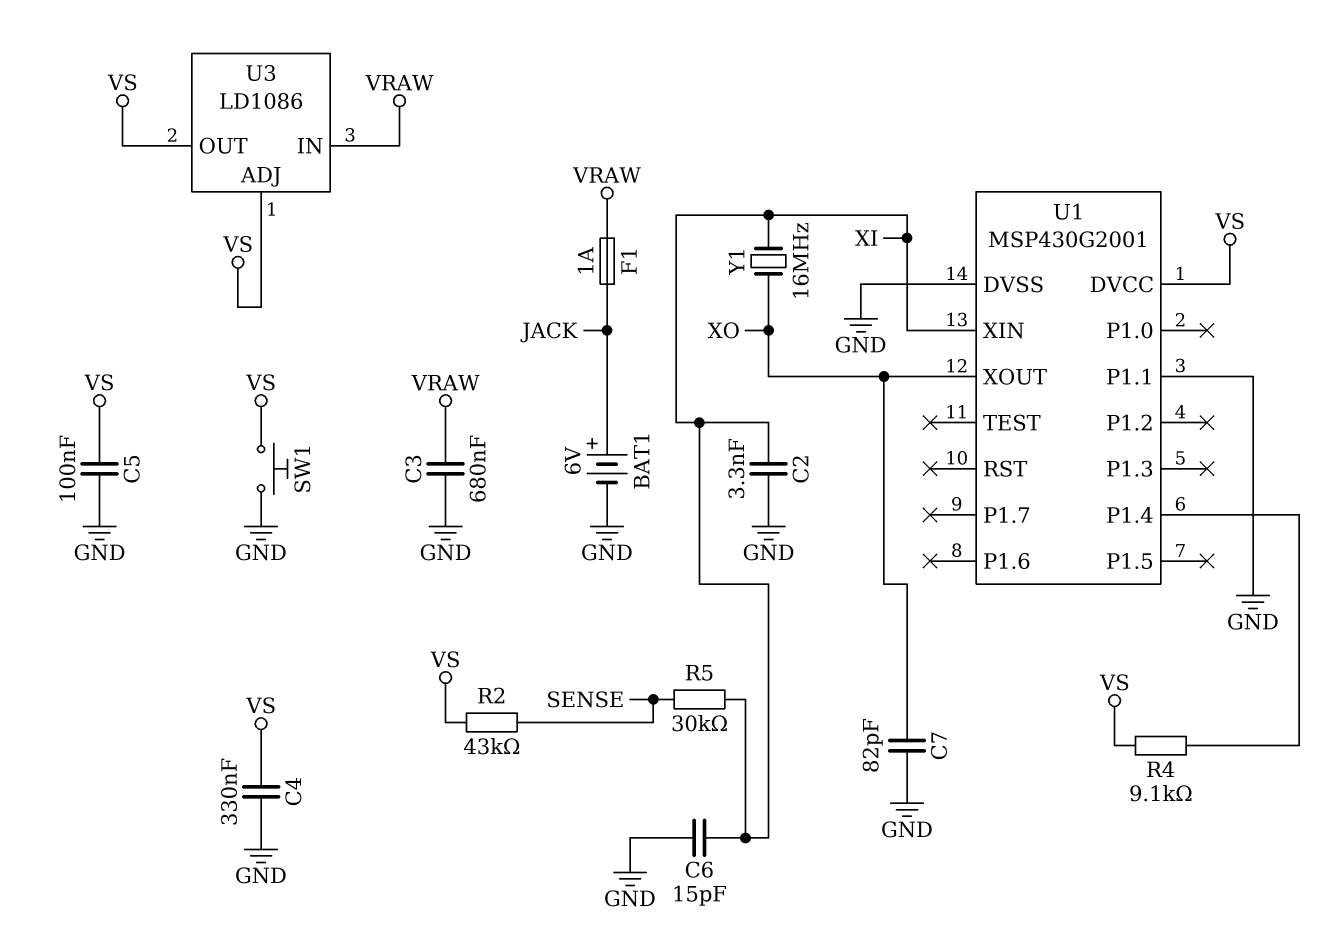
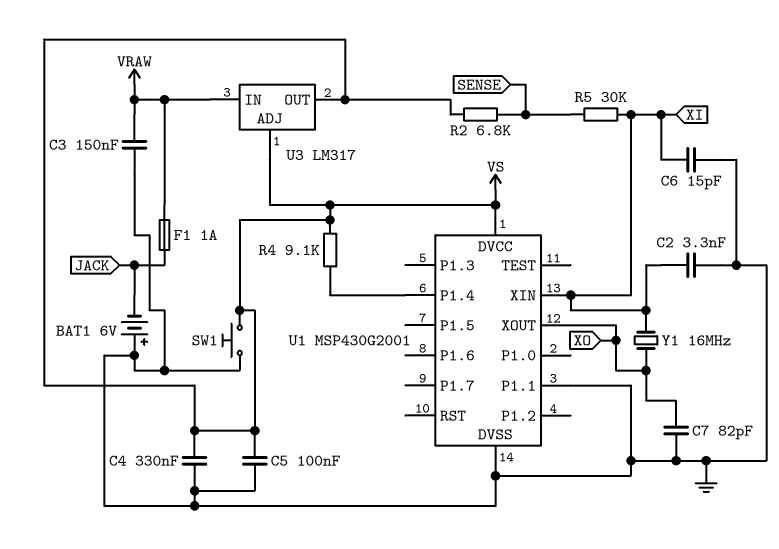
BAT1: 6V (plus JACK, minus GND) -> 6V (plus GND, minus JACK)
C3: 680nF (GND, VRAW) -> 150nF (GND, VRAW)
R2: 43k (SENSE, VS) -> 6.8k (SENSE, VS)
U3: LD1086 -> LM317

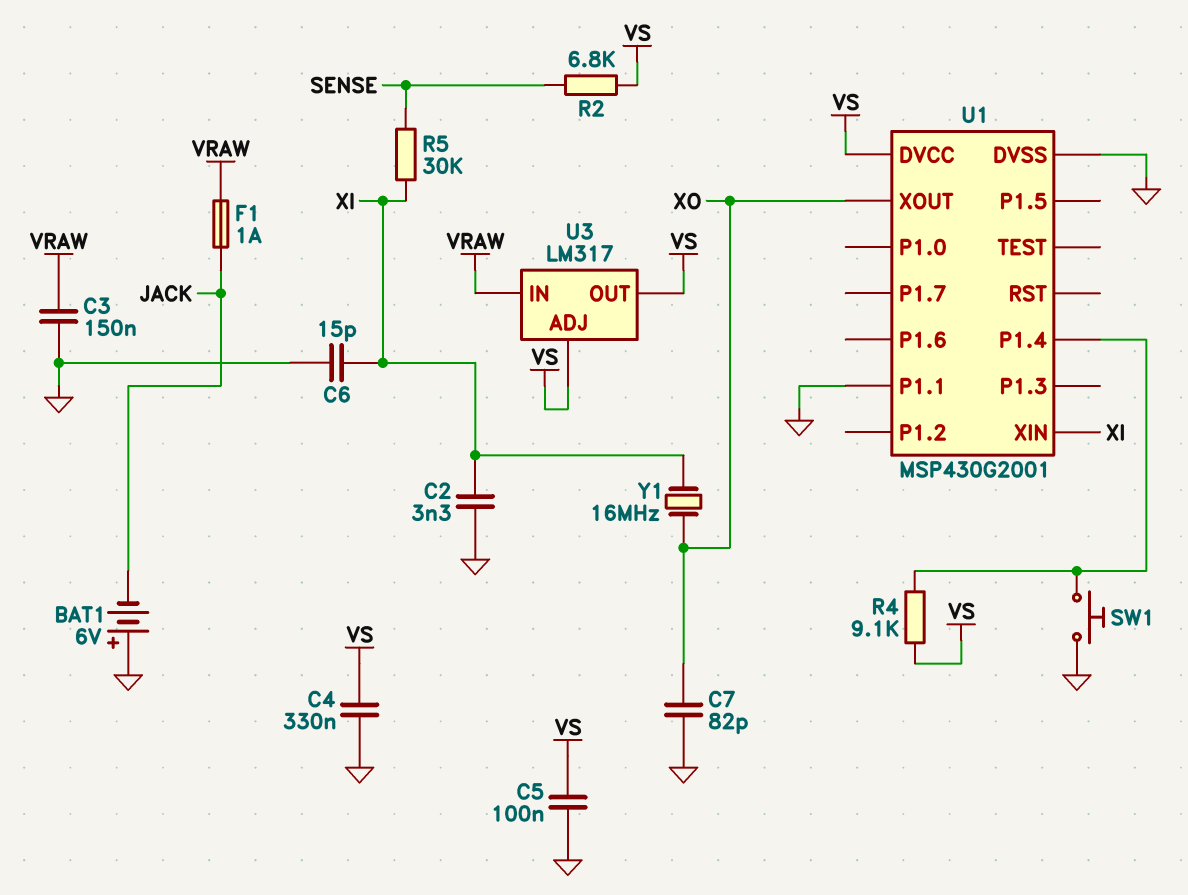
SW1: button (GND, VS) -> button (GND, U1/P1.4)

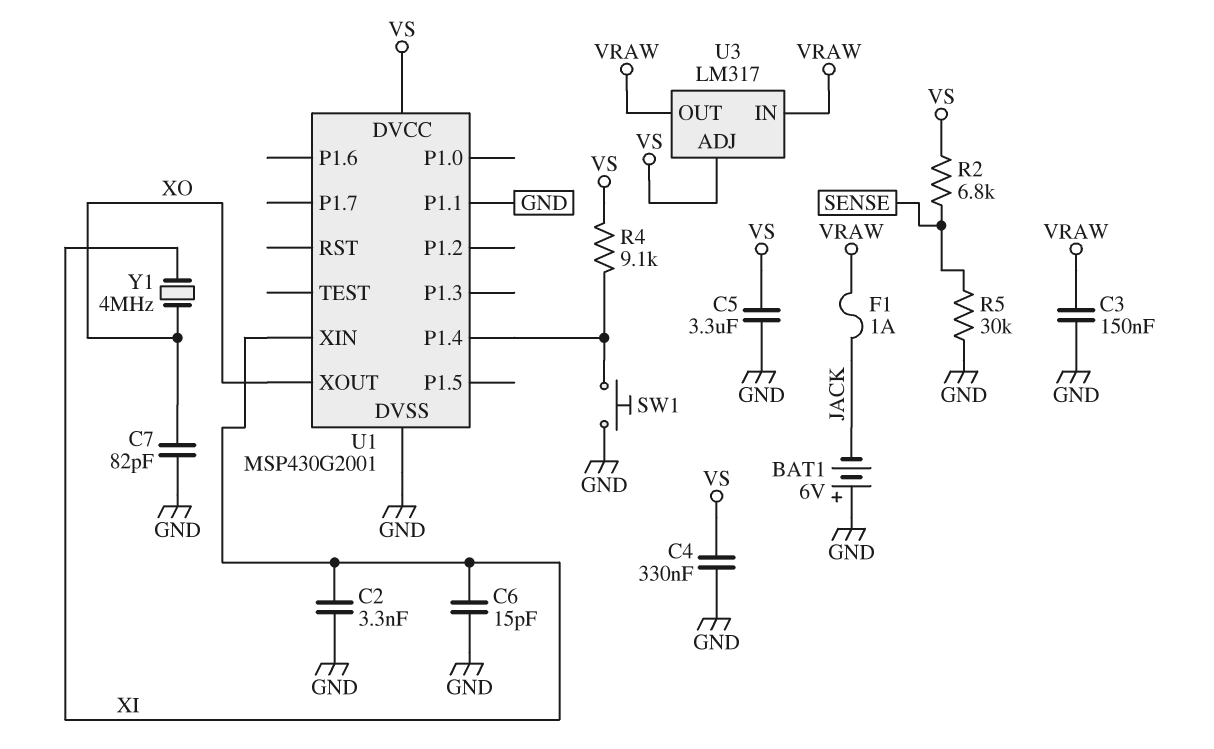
C5: 100nF (GND, VS) -> 3.3uF (GND, VS)
R5: 30k (SENSE, XI) -> 30k (GND, SENSE)
U3 pin OUT: VS -> VRAW
Y1: 16MHz (XI, XO) -> 4MHz (XI, XO)

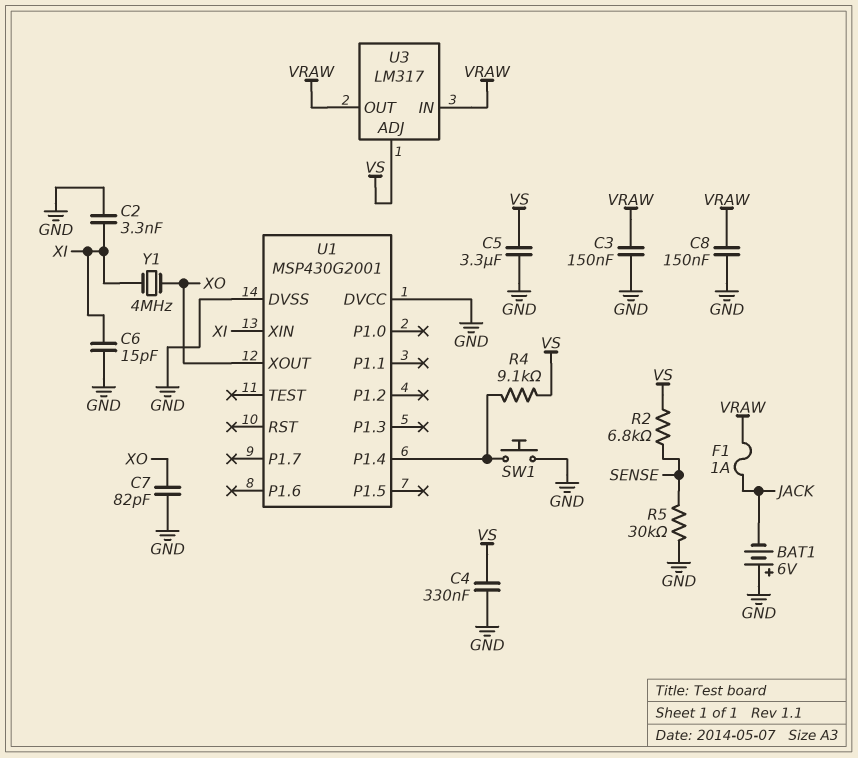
C8: none -> 150nF (GND, VRAW)
U1 pin DVCC: VS -> GND
U1 pin P1.1: GND -> none

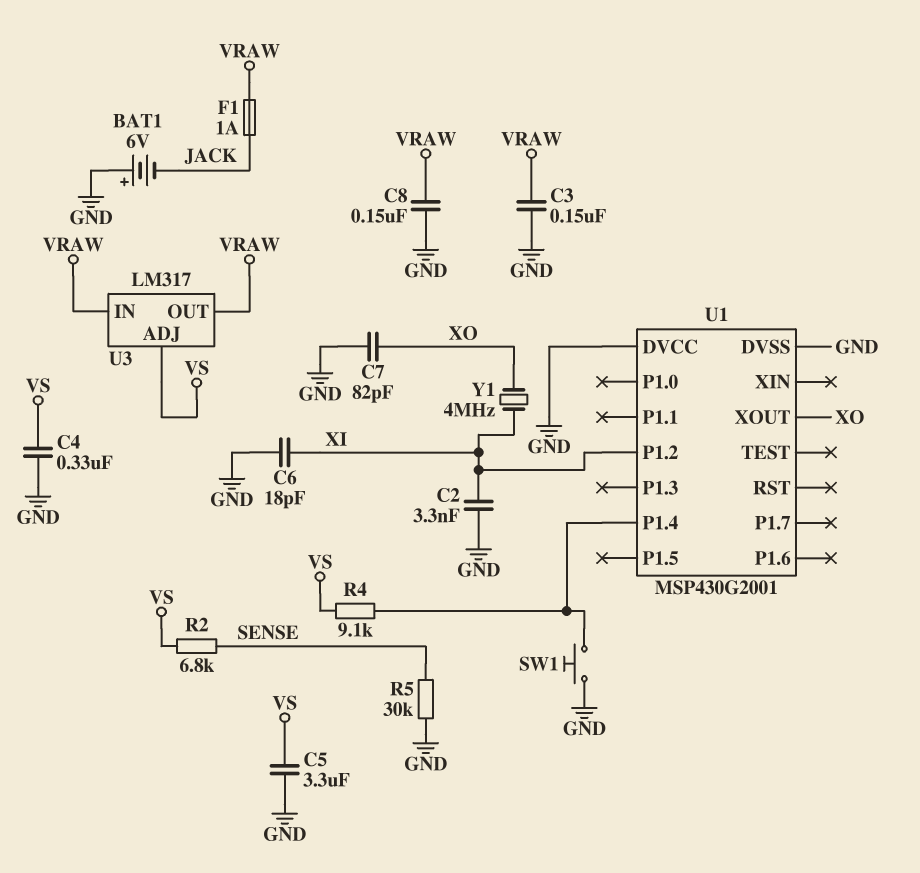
C6: 15pF (GND, XI) -> 18pF (GND, XI)
U1 pin P1.2: none -> XI
U1 pin XIN: XI -> none

